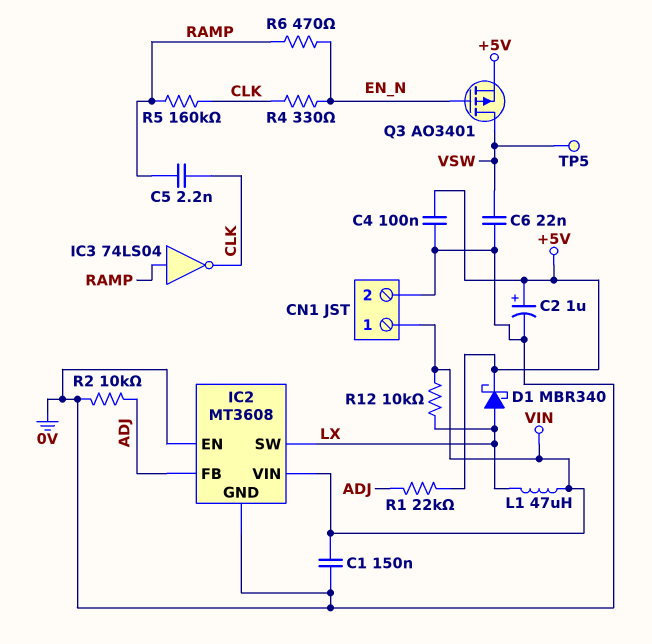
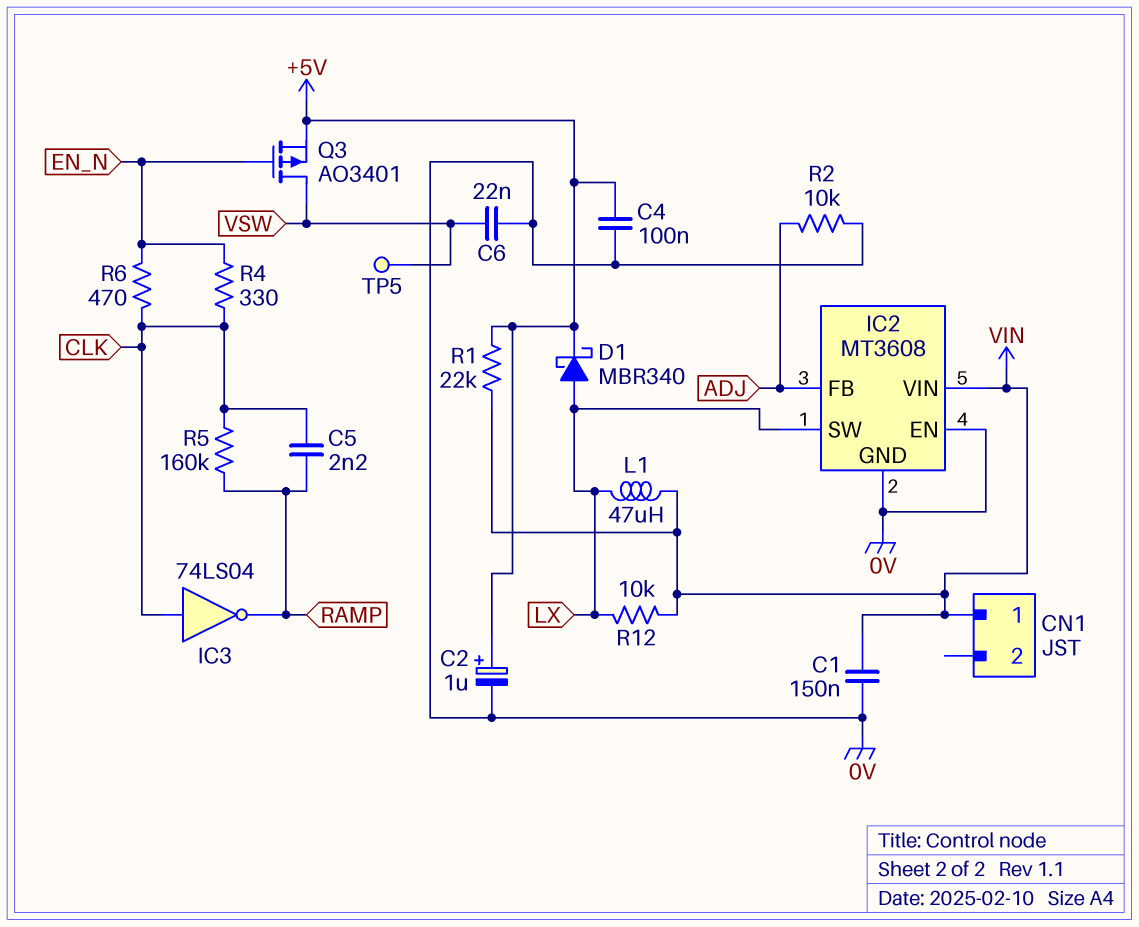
CN1 pin 2: 0V -> none
IC3: NOT 74LS04 (in RAMP, out CLK) -> NOT 74LS04 (in CLK, out RAMP)
R1: 22k (+5V, ADJ) -> 22k (+5V, VIN)
R6: 470 (EN_N, RAMP) -> 470 (CLK, EN_N)

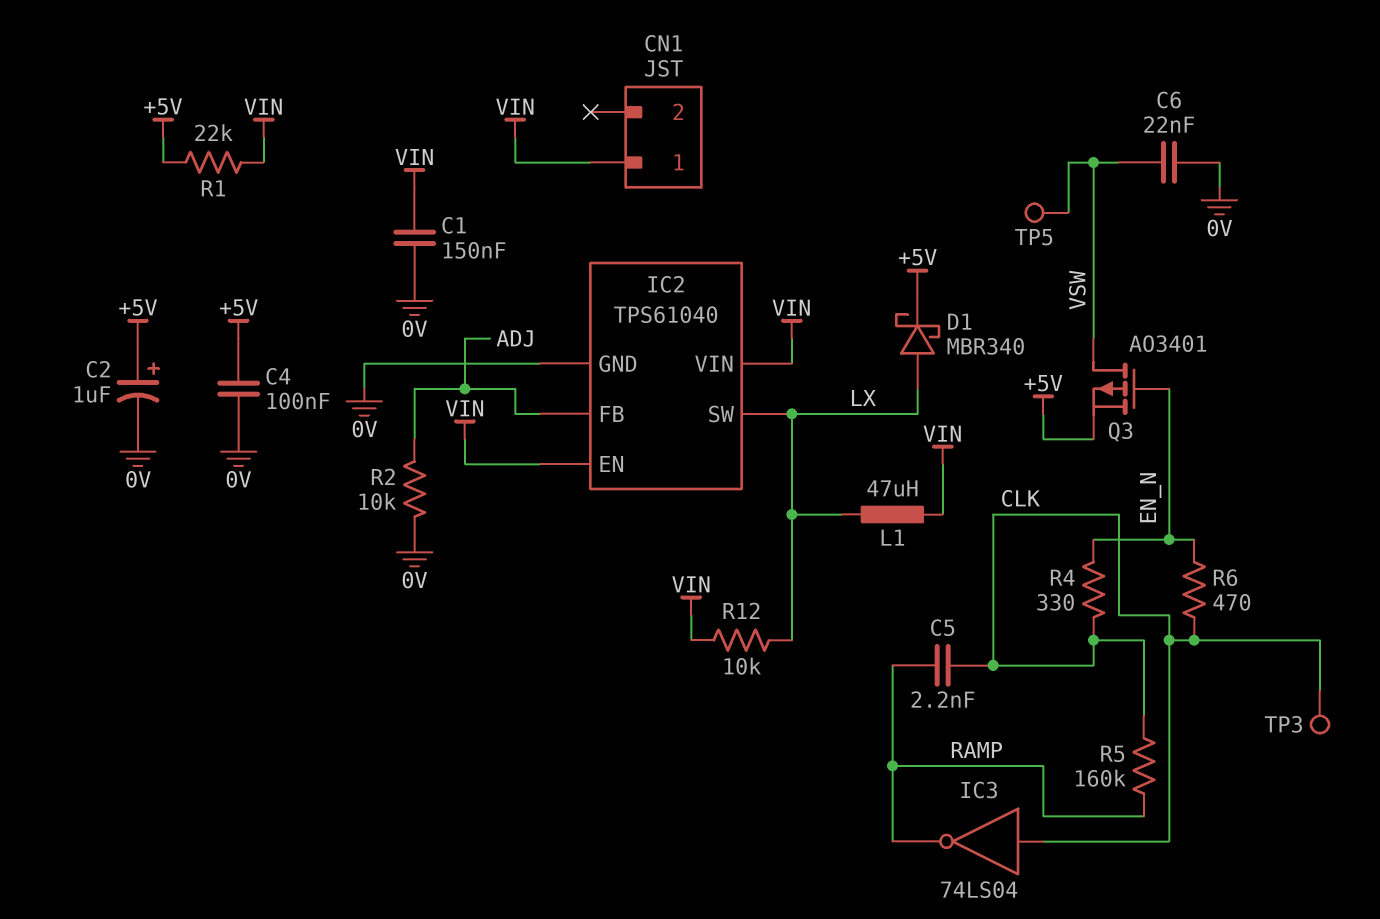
IC2: MT3608 -> TPS61040
IC2 pin EN: 0V -> VIN
TP3: none -> test point (CLK)

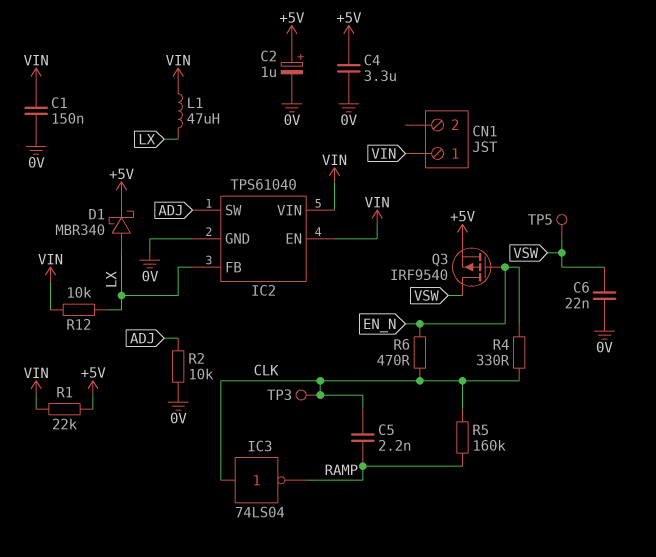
C4: 100nF (+5V, 0V) -> 3.3uF (+5V, 0V)
IC2 pin FB: ADJ -> LX
IC2 pin SW: LX -> ADJ
Q3: PMOS AO3401 (G EN_N, D VSW, S +5V) -> PMOS IRF9540 (G EN_N, D VSW, S +5V)

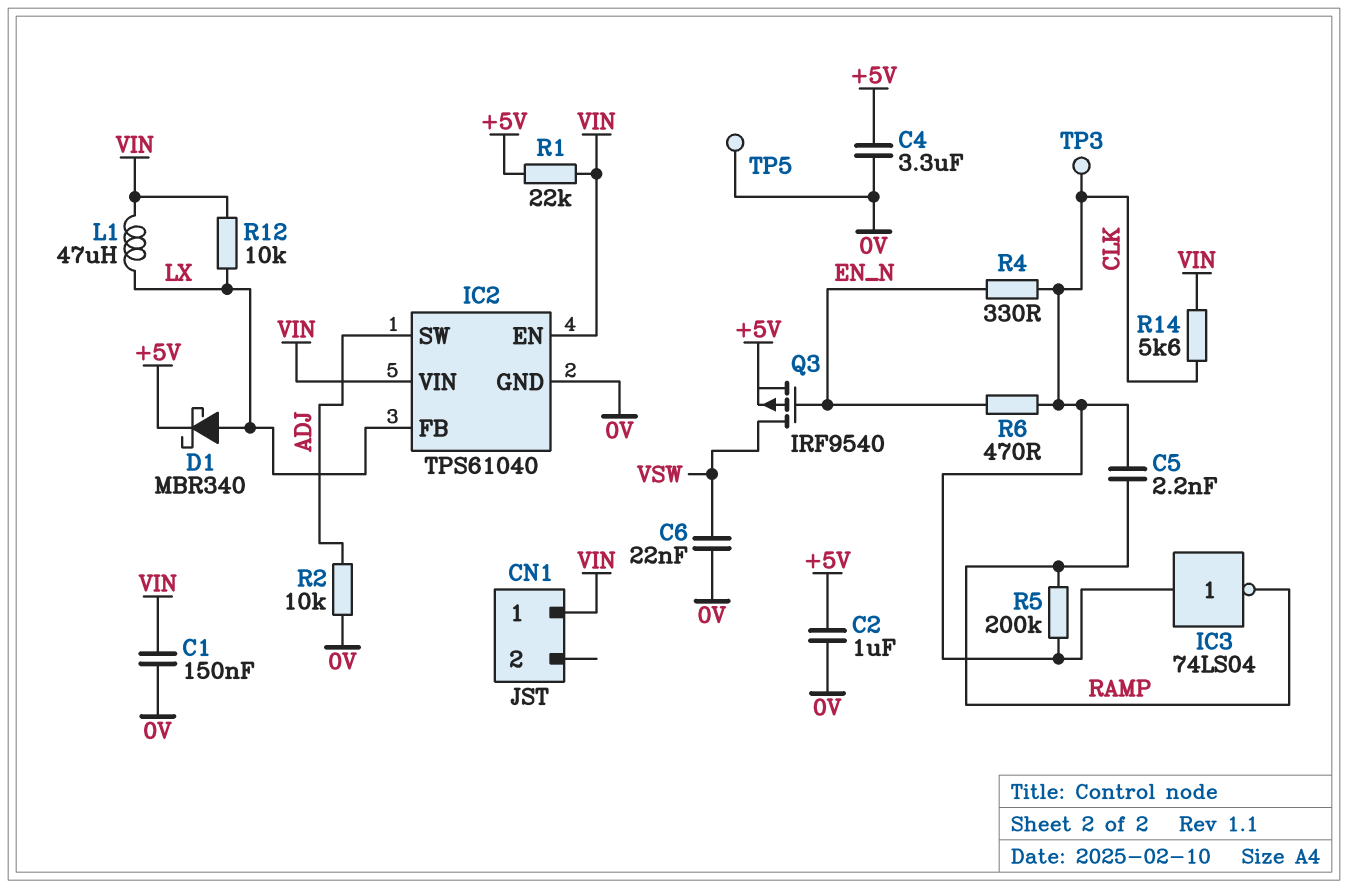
C2: 1uF (plus +5V, minus 0V) -> 1uF (+5V, 0V)
R5: 160k (CLK, RAMP) -> 200k (CLK, RAMP)
R14: none -> 5.6k (CLK, VIN)
TP5: test point (VSW) -> test point (0V)

